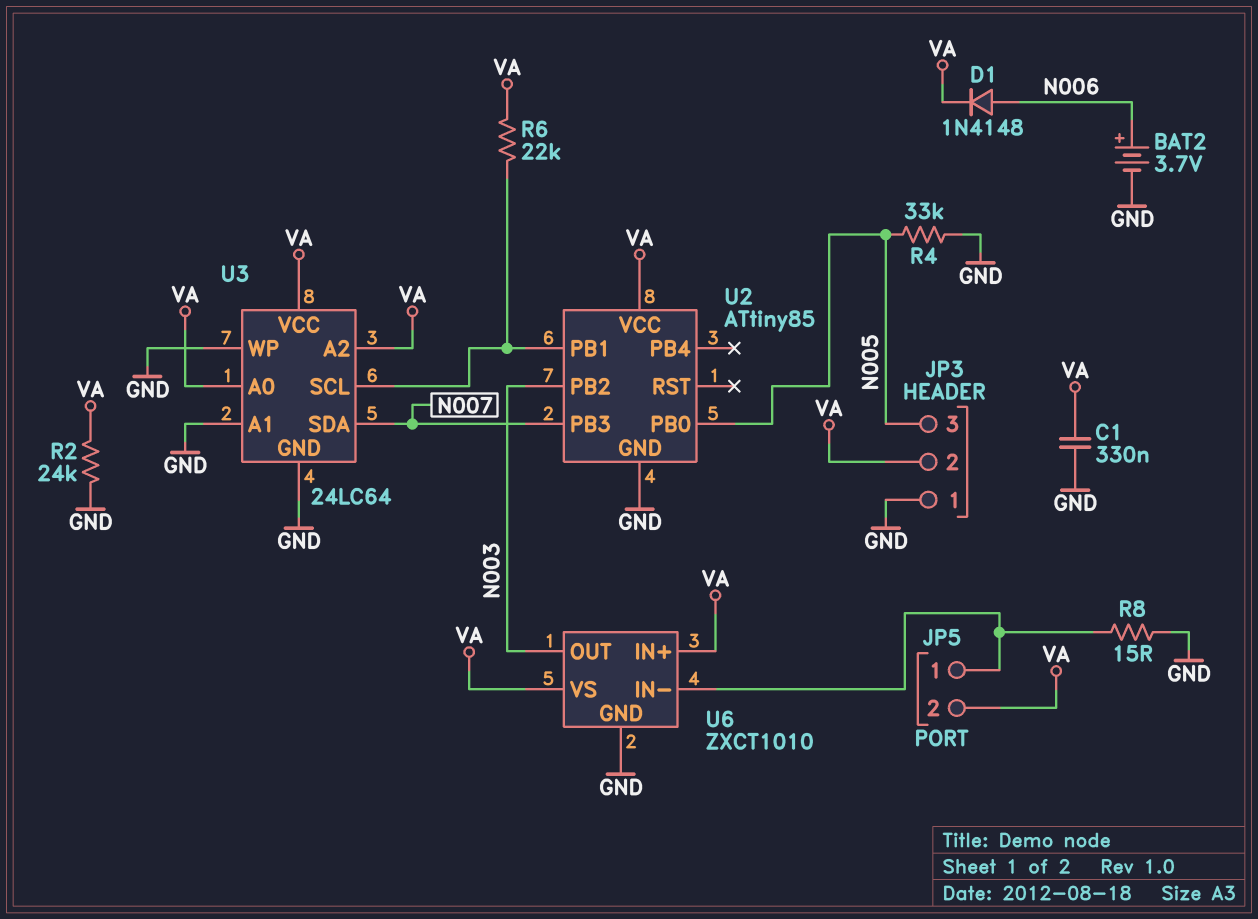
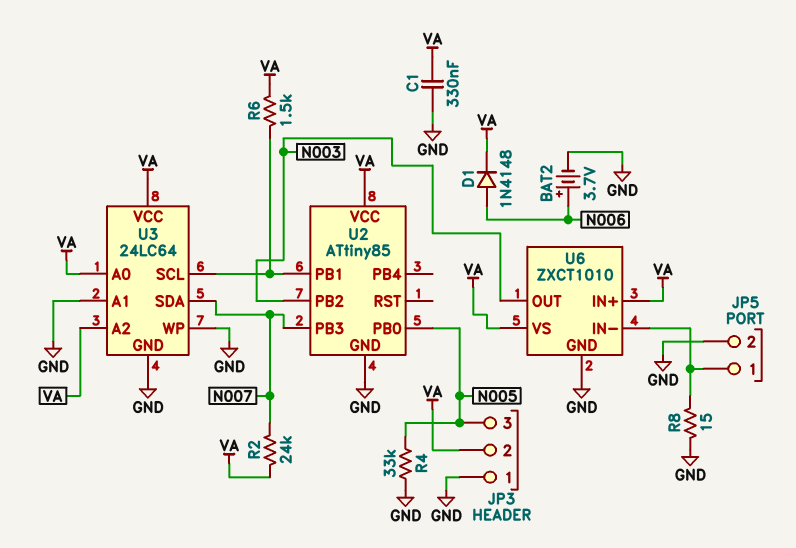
JP5 pin 2: VA -> GND
R2: 24k (GND, VA) -> 24k (N007, VA)
R6: 22k (U2/PB1, VA) -> 1.5k (U2/PB1, VA)

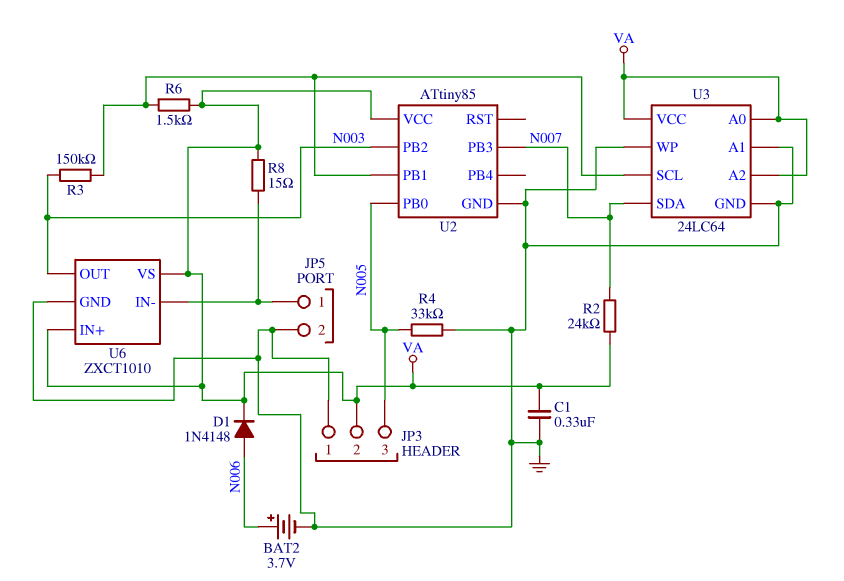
R3: none -> 150k (N003, U2/PB1)
R8: 15 (GND, JP5/1) -> 15 (JP5/1, VA)

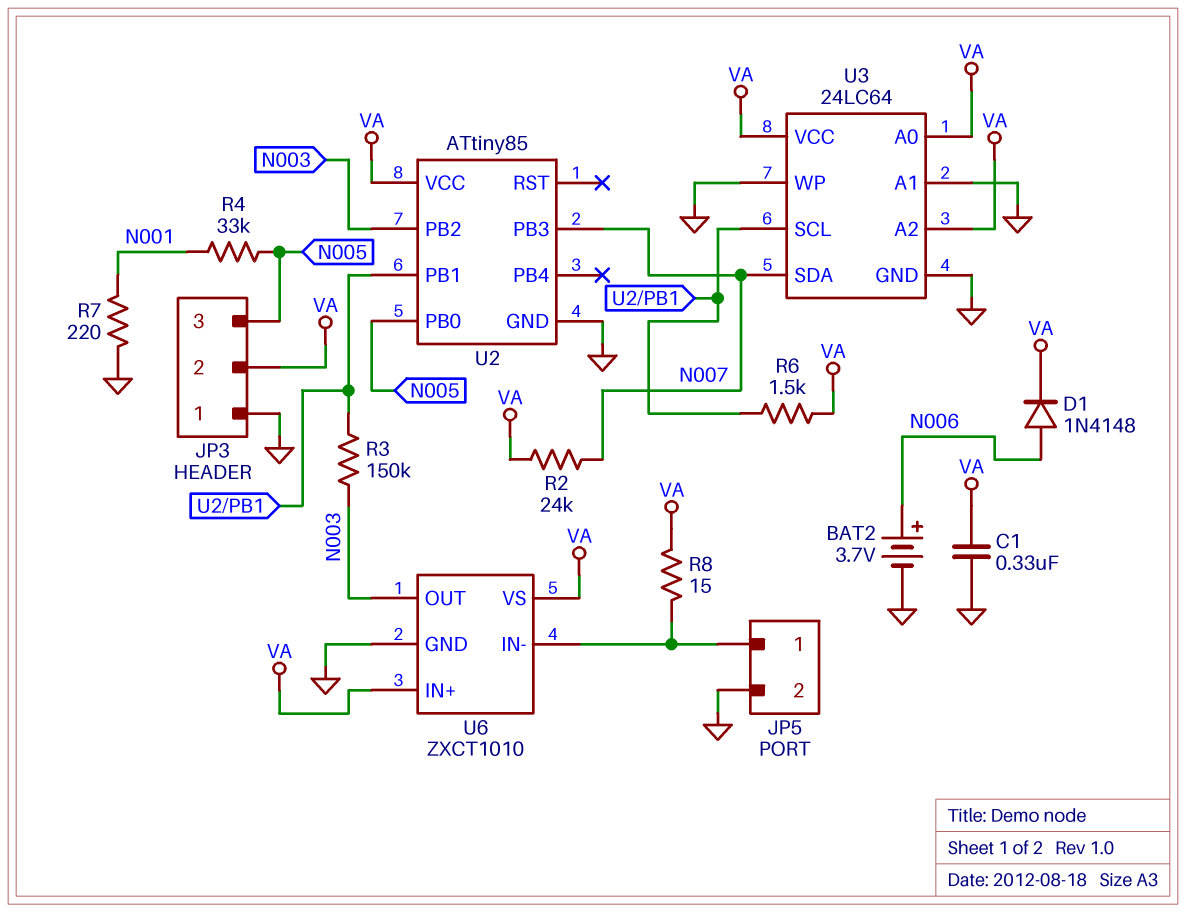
R4: 33k (GND, N005) -> 33k (N001, N005)
R7: none -> 220 (GND, N001)

